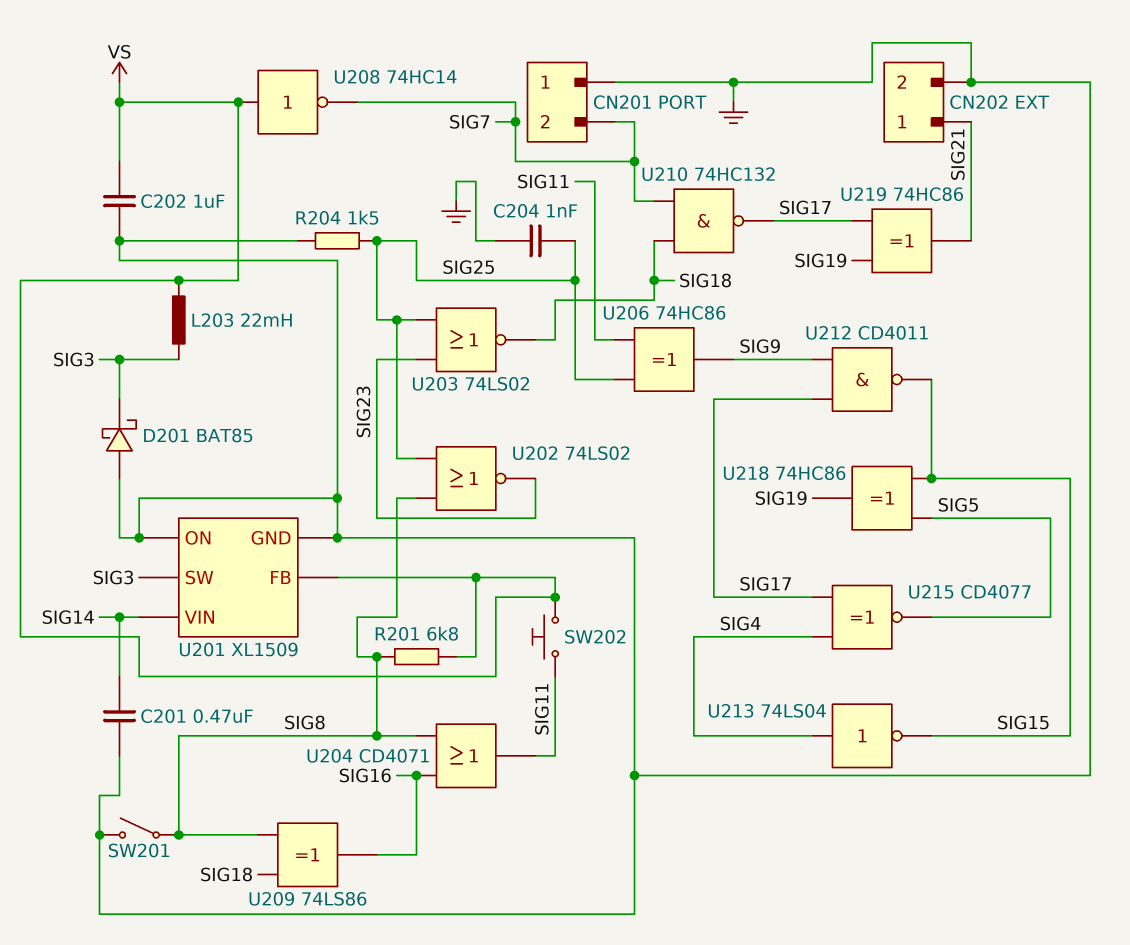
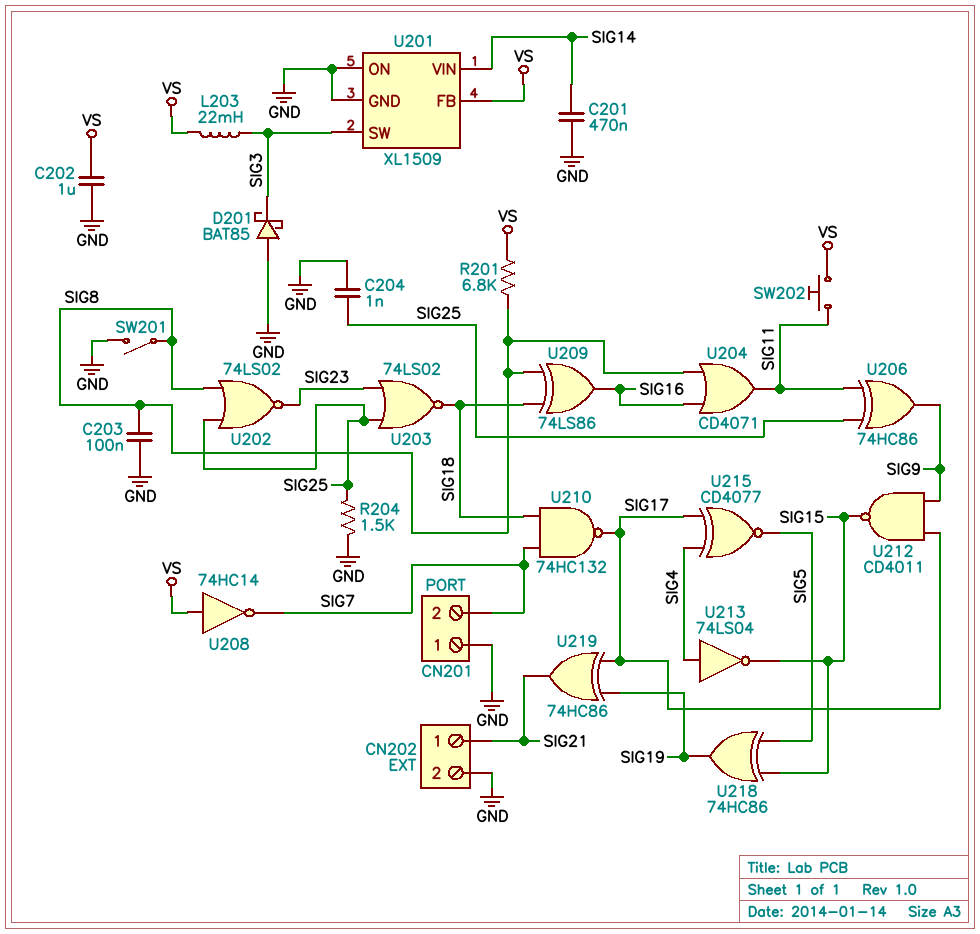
C203: none -> 100nF (GND, SIG8)

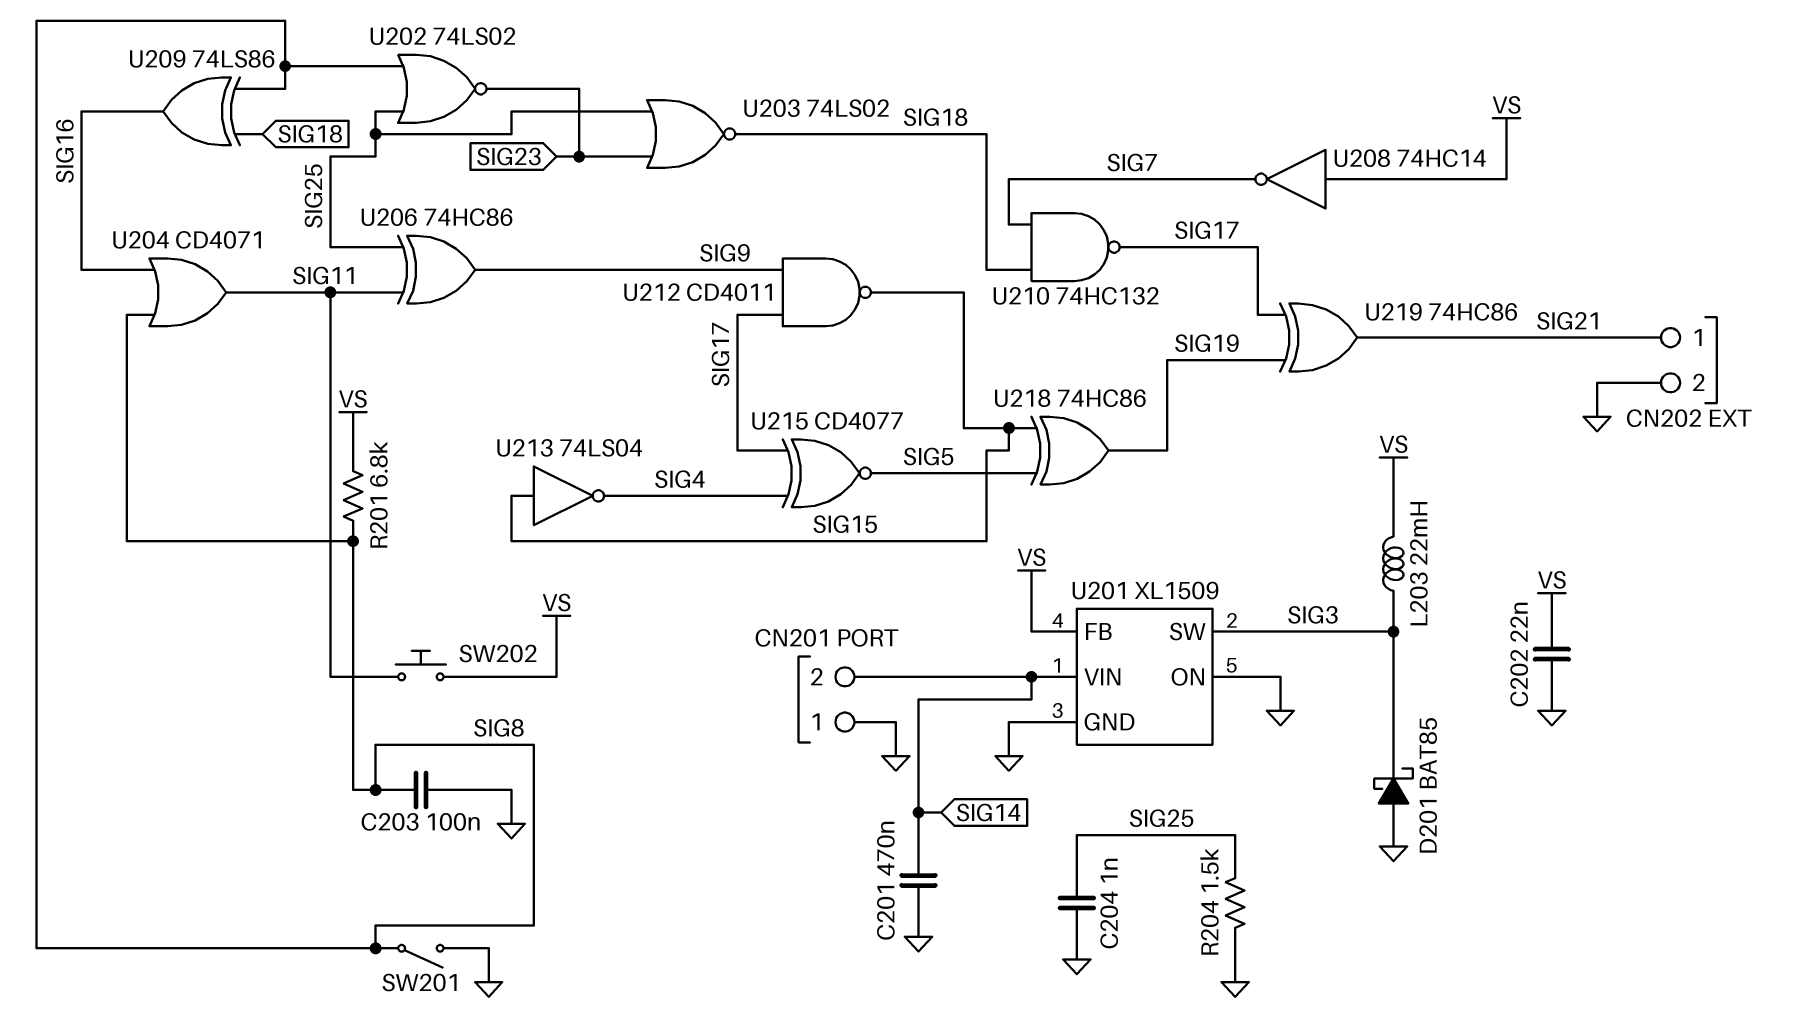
C202: 1uF (GND, VS) -> 22nF (GND, VS)
CN201 pin 2: SIG7 -> SIG14
U213: NOT 74LS04 (in SIG4, out SIG15) -> NOT 74LS04 (in SIG15, out SIG4)

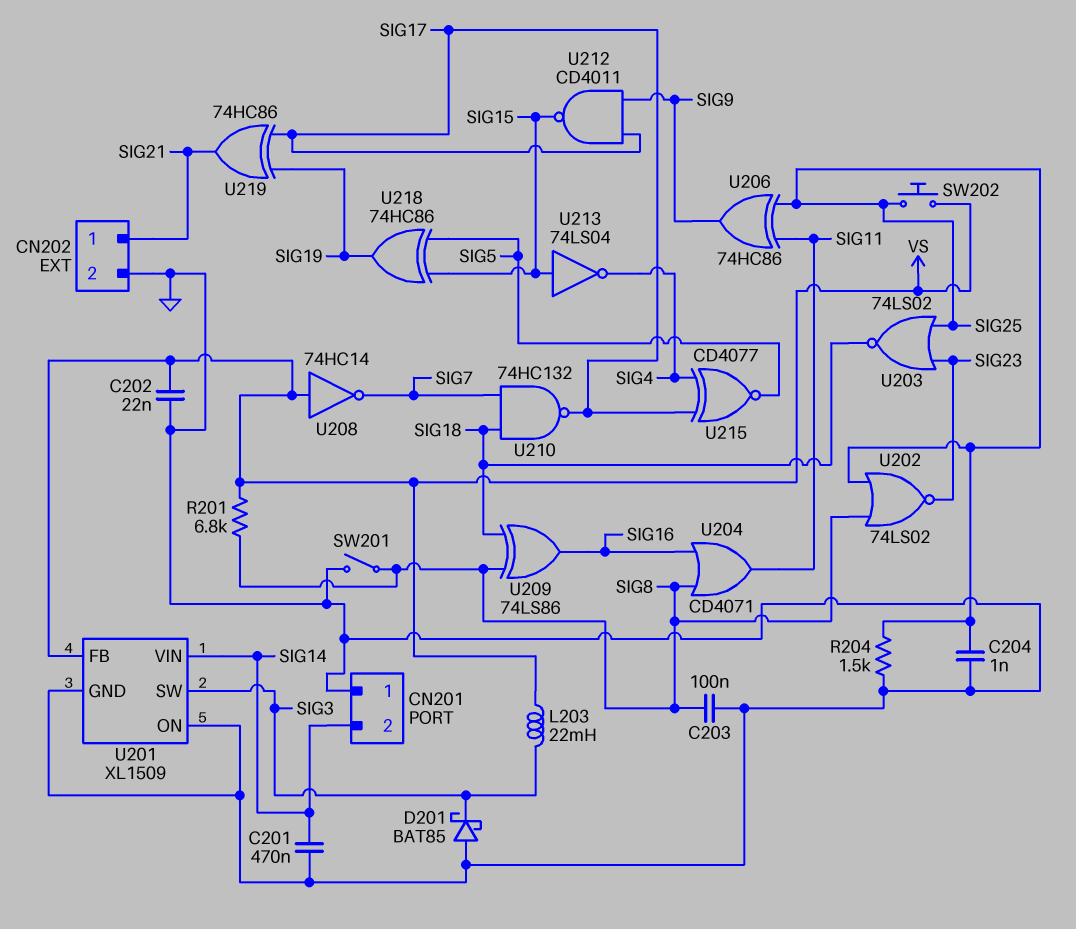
SW202: button (SIG11, VS) -> button (SIG25, VS)

